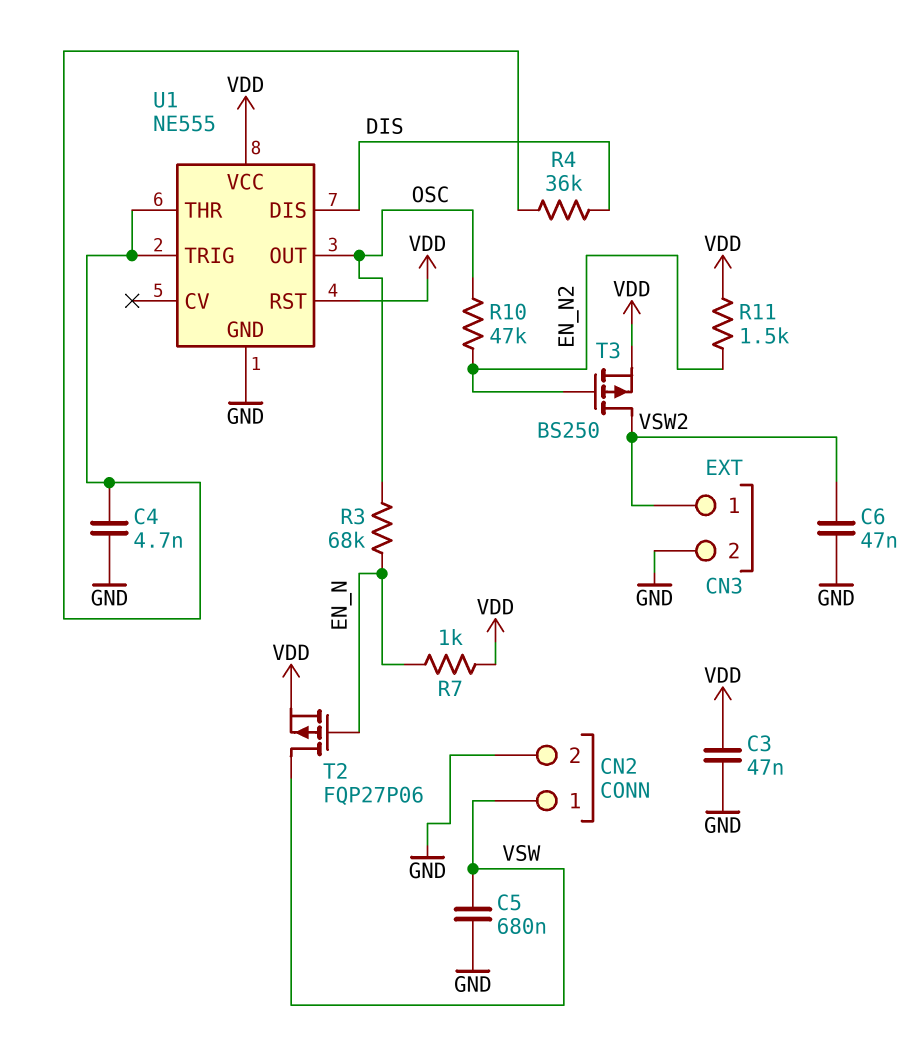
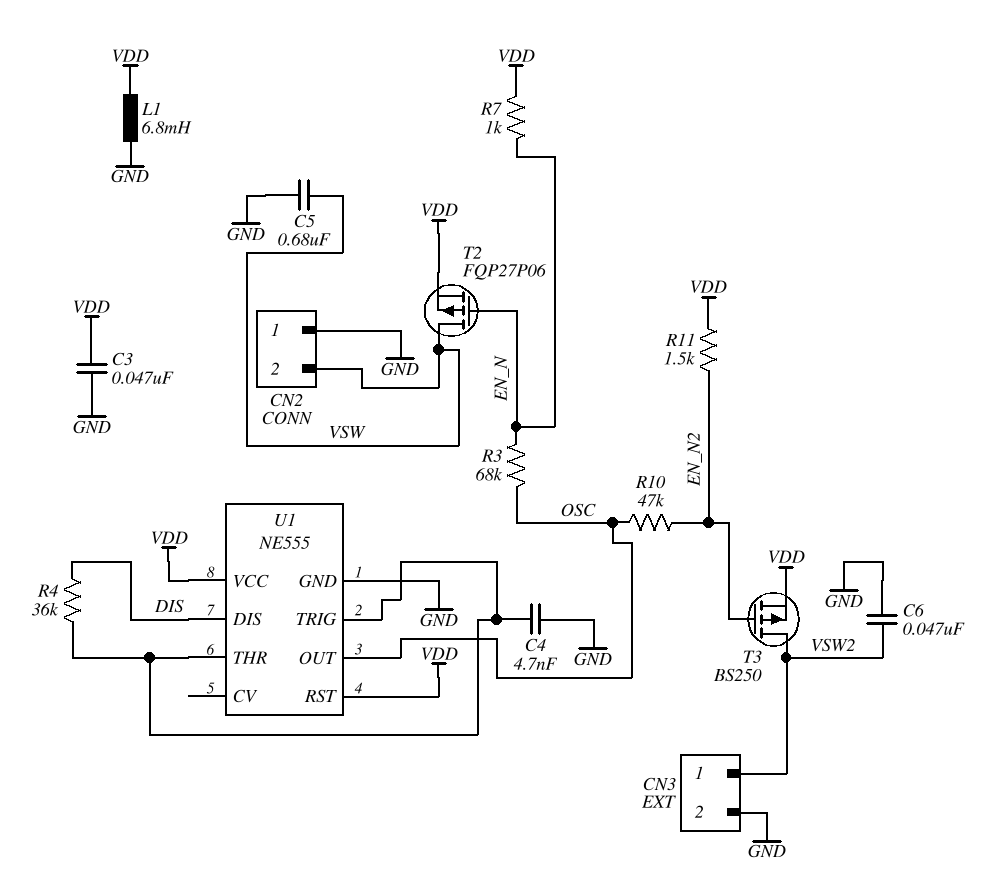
CN2 pin 1: VSW -> GND
CN2 pin 2: GND -> VSW
L1: none -> 6.8mH (GND, VDD)

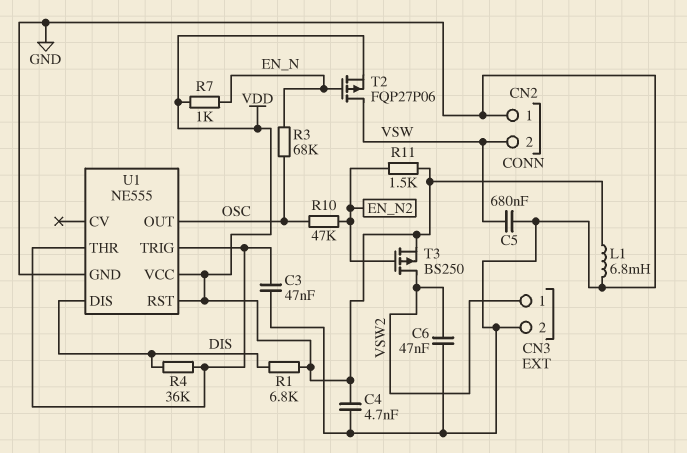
C3: 47nF (GND, VDD) -> 47nF (GND, U1/THR)
C4: 4.7nF (GND, U1/THR) -> 4.7nF (GND, VDD)
R1: none -> 6.8k (DIS, VDD)

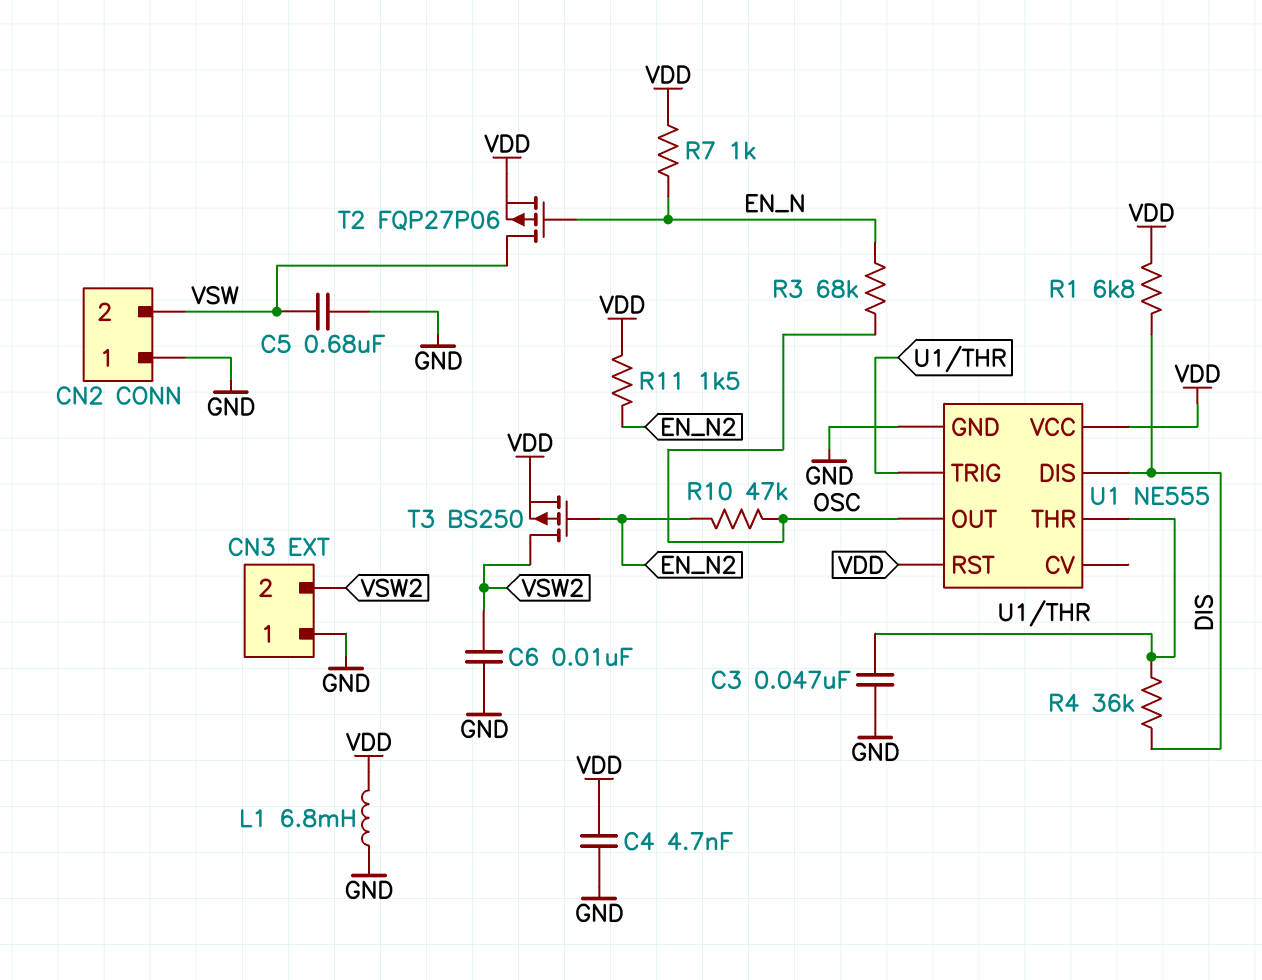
C6: 47nF (GND, VSW2) -> 10nF (GND, VSW2)
CN3 pin 1: VSW2 -> GND
CN3 pin 2: GND -> VSW2

